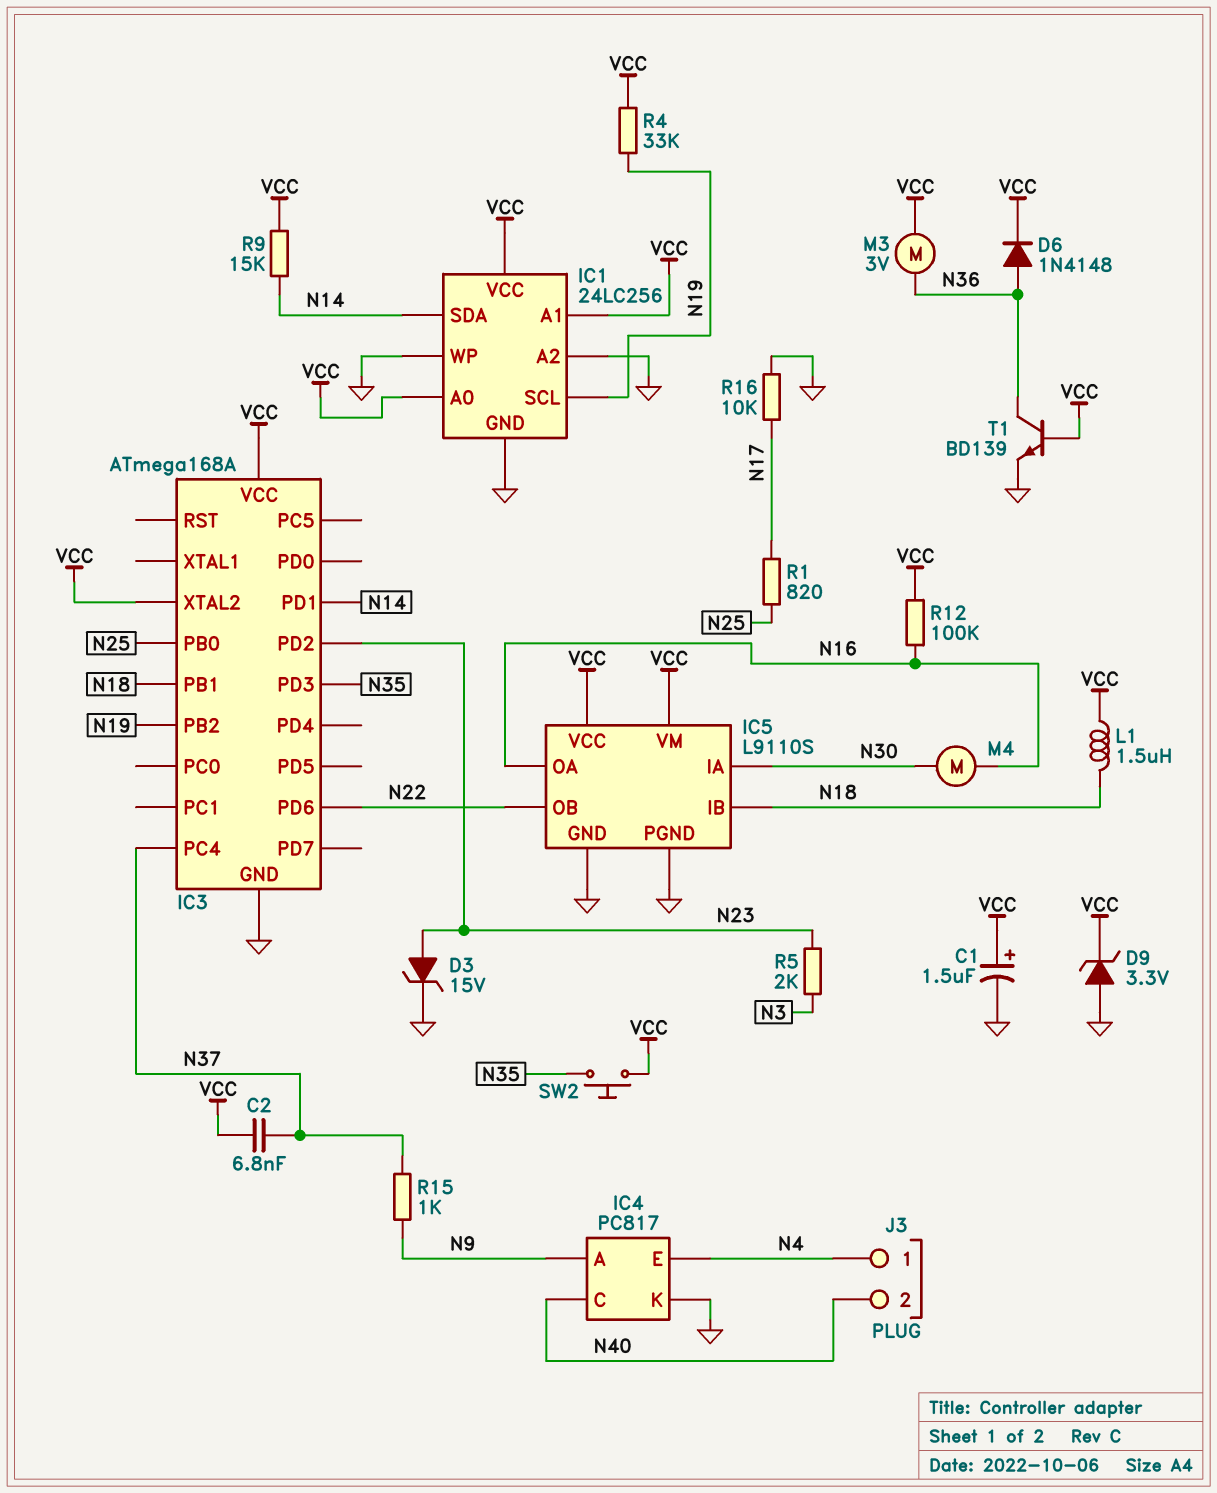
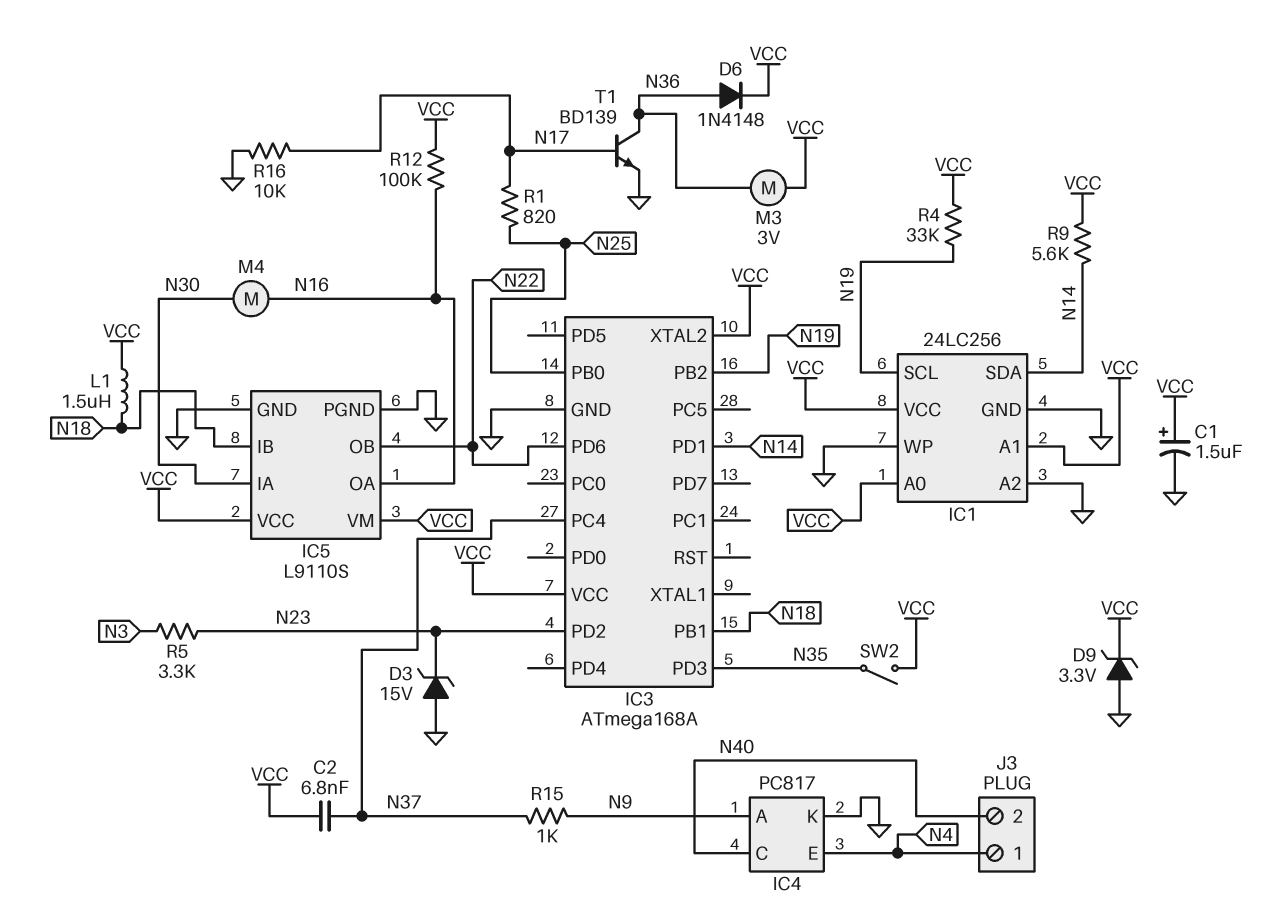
D3: zener 15V (A N23, K GND) -> zener 15V (A GND, K N23)
R5: 2k (N3, N23) -> 3.3k (N3, N23)
R9: 15k (N14, VCC) -> 5.6k (N14, VCC)
SW2: button (N35, VCC) -> switch (N35, VCC)
T1: NPN BD139 (B VCC, C N36, E GND) -> NPN BD139 (B N17, C N36, E GND)

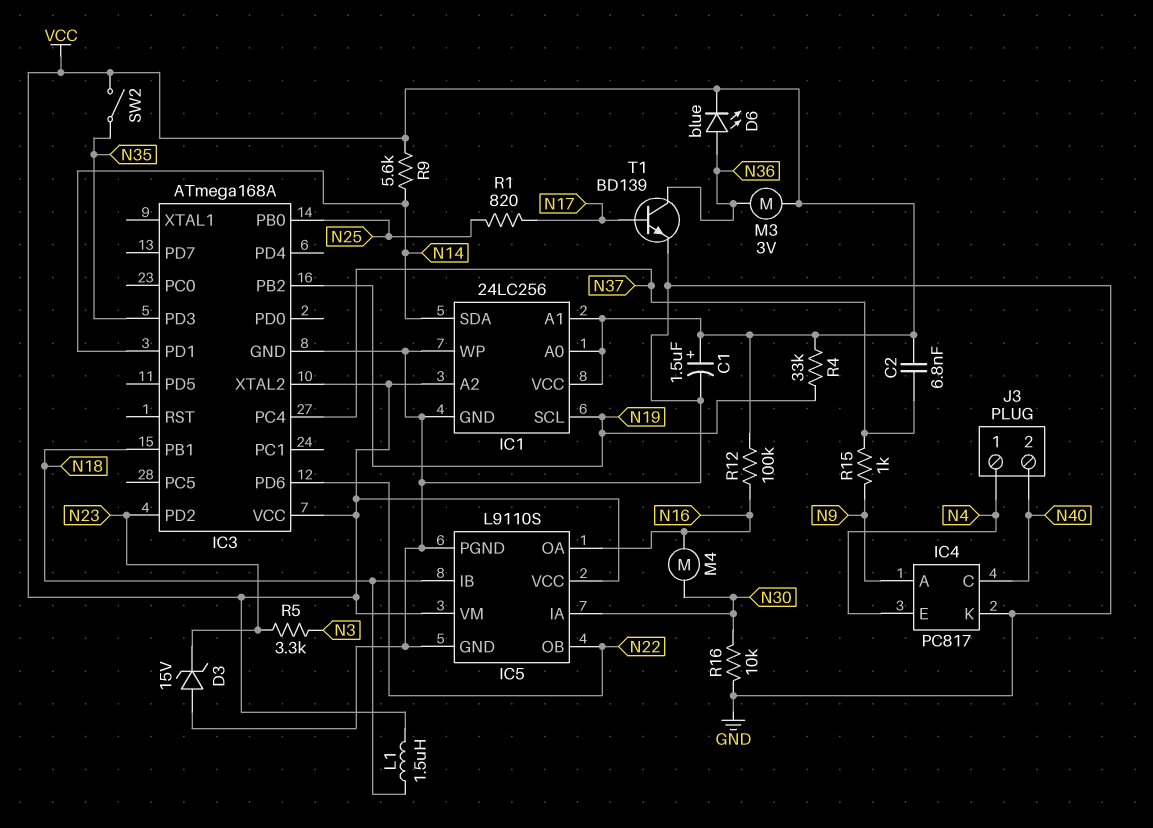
D6: diode 1N4148 (A N36, K VCC) -> LED blue (A N36, K VCC)
D9: zener 3.3V (A GND, K VCC) -> none
IC1 pin A2: GND -> VCC
R16: 10k (GND, N17) -> 10k (GND, N30)

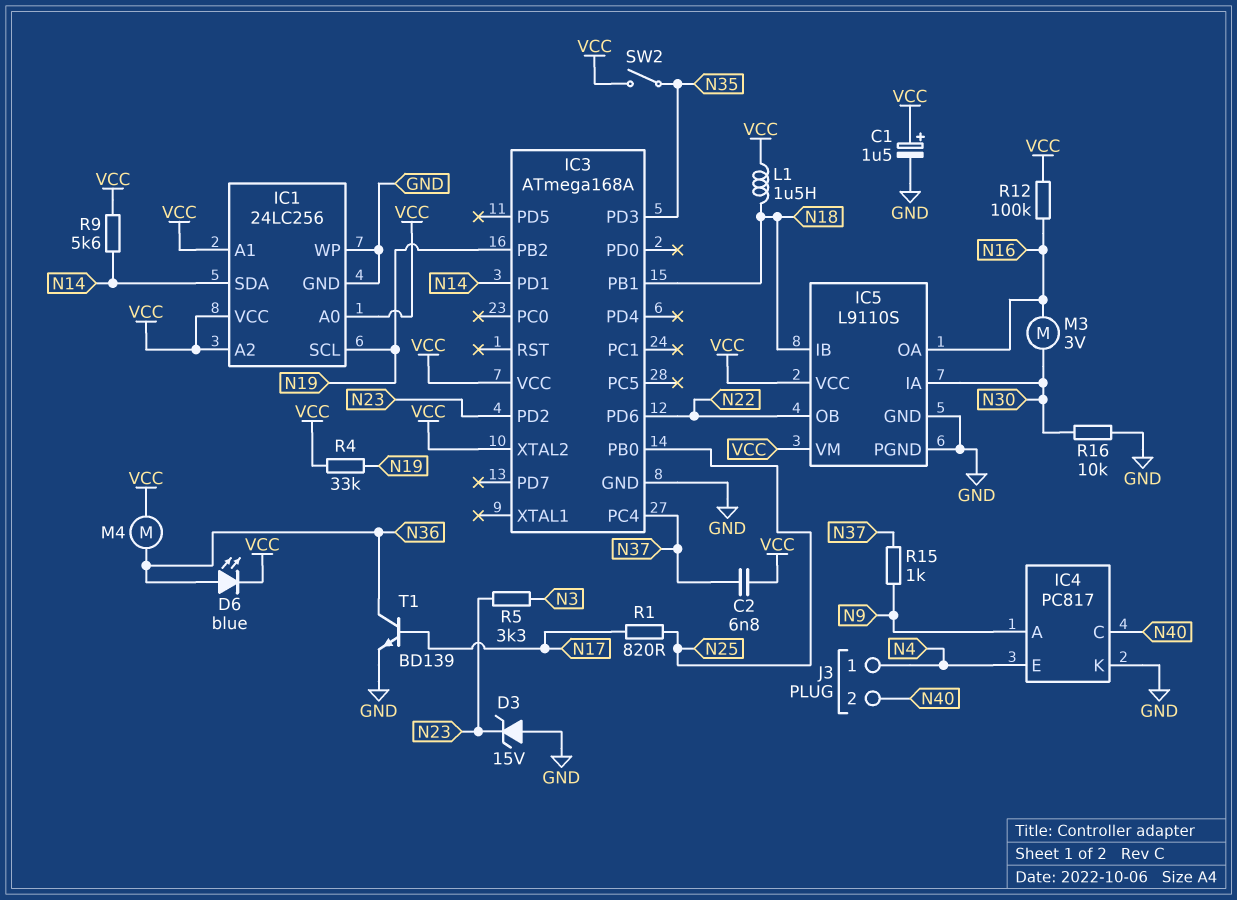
M3: motor 3V (N36, VCC) -> motor 3V (N16, N30)
M4: motor (N16, N30) -> motor (N36, VCC)

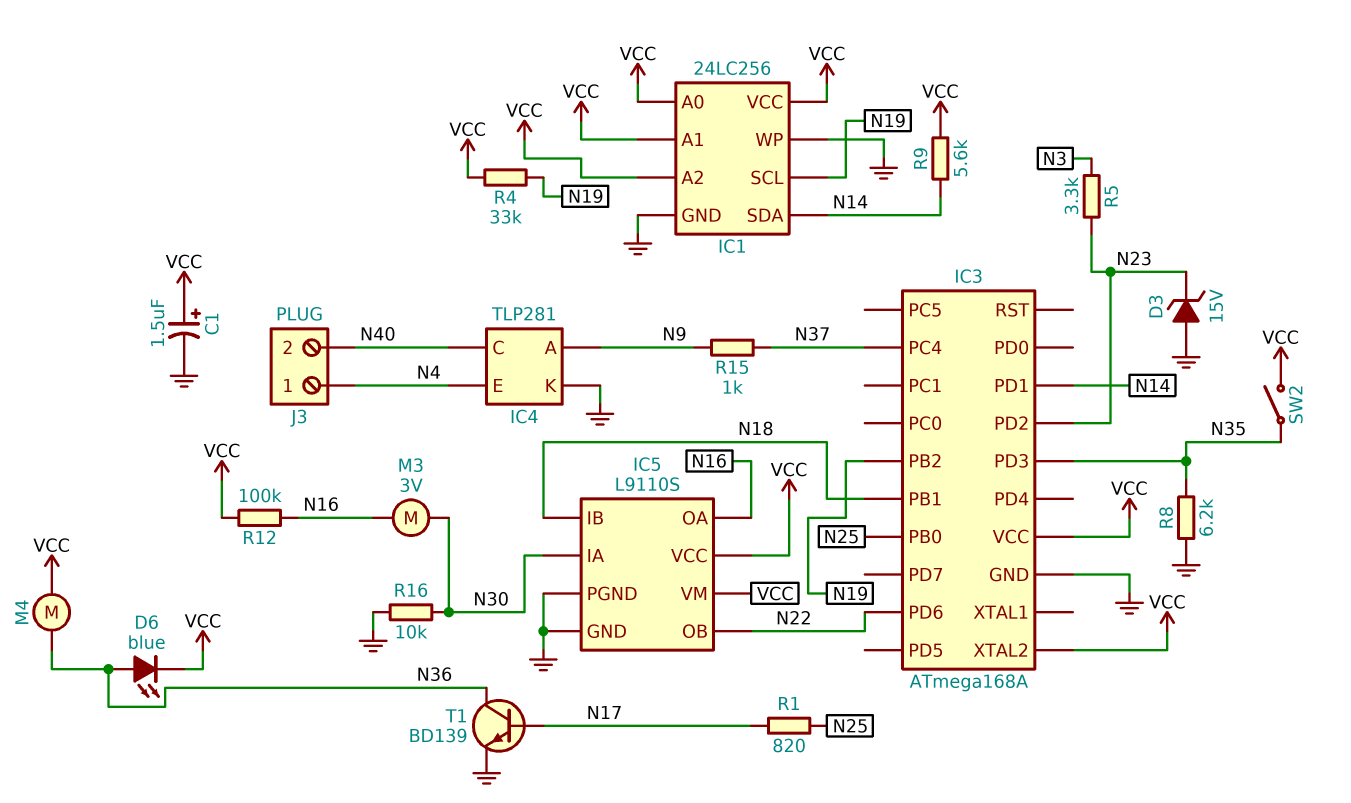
C2: 6.8nF (N37, VCC) -> none
IC4: PC817 -> TLP281
L1: 1.5uH (N18, VCC) -> none
R8: none -> 6.2k (GND, N35)

